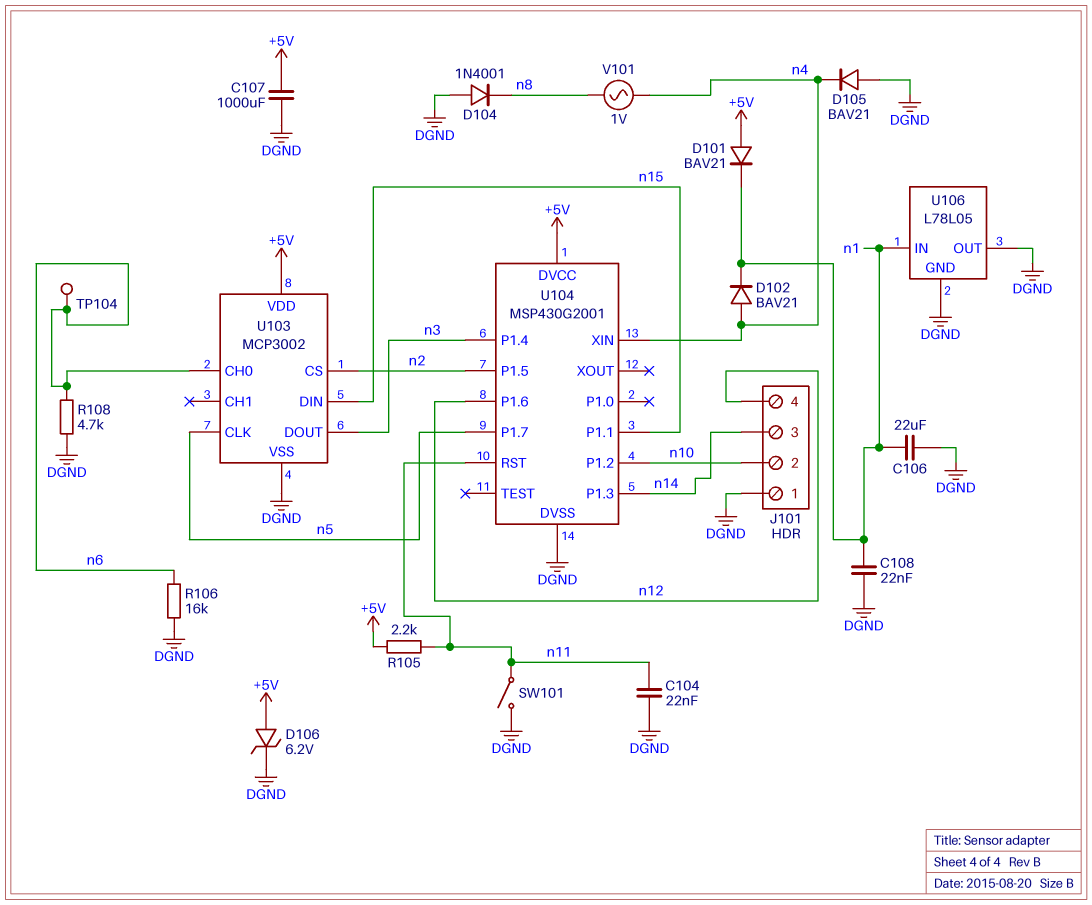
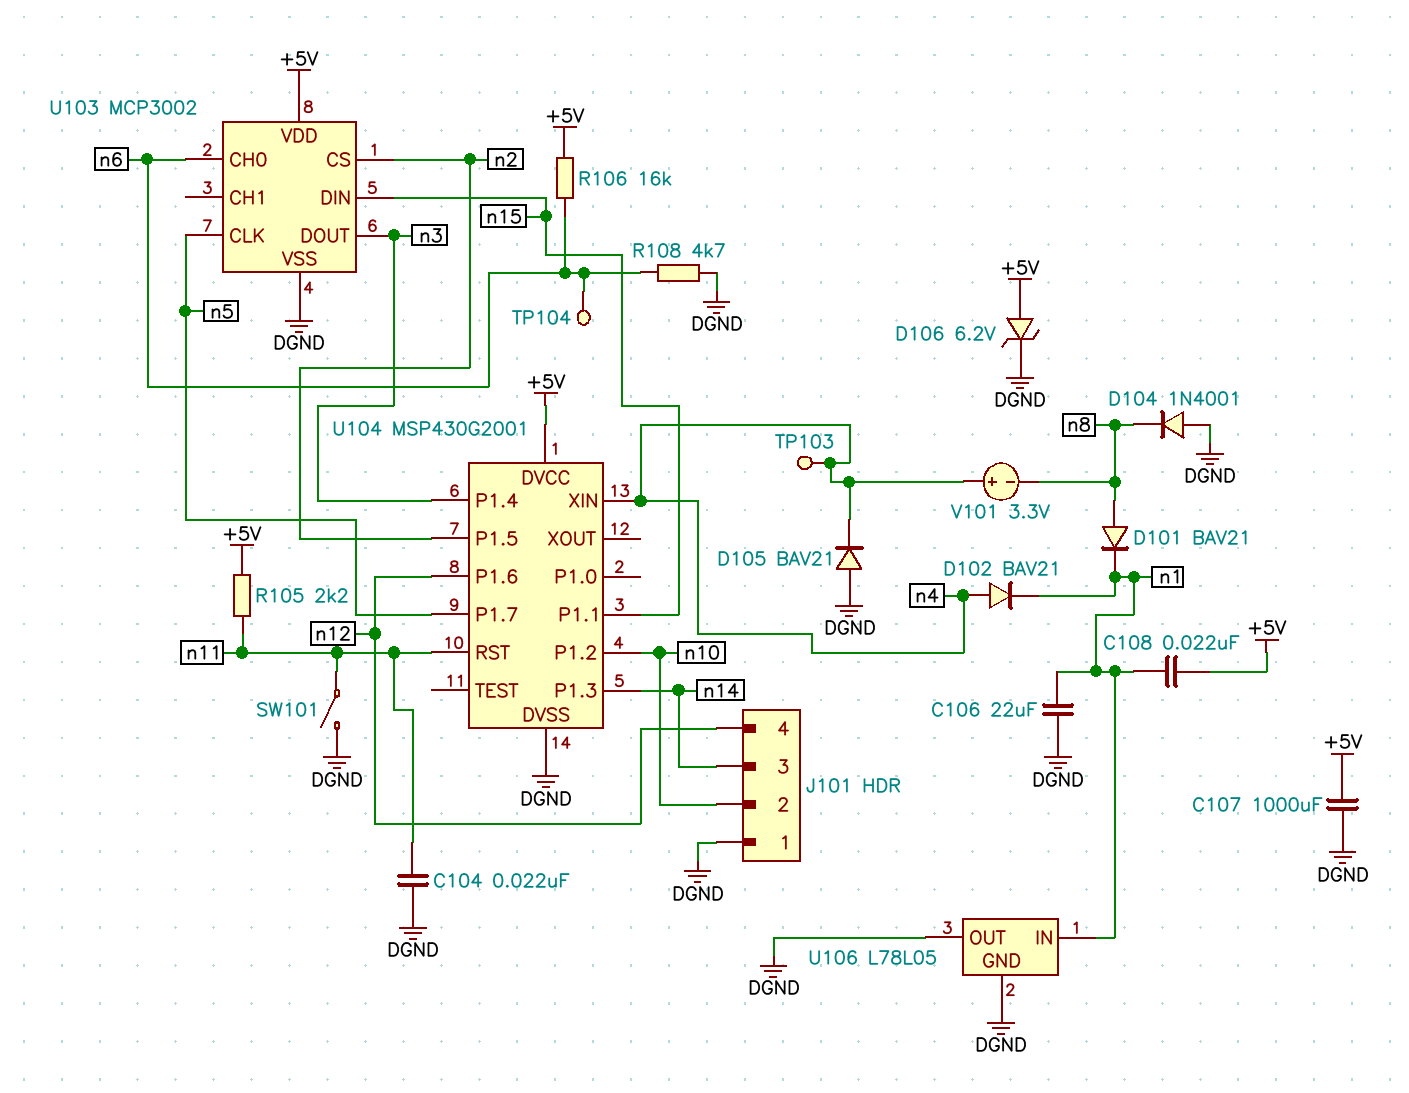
C108: 22nF (DGND, n1) -> 22nF (+5V, n1)
D101: diode BAV21 (A +5V, K n1) -> diode BAV21 (A n8, K n1)
R106: 16k (DGND, n6) -> 16k (+5V, n6)
TP103: none -> test point (n4)
V101: AC 1V (n4, n8) -> 3.3V (plus n4, minus n8)

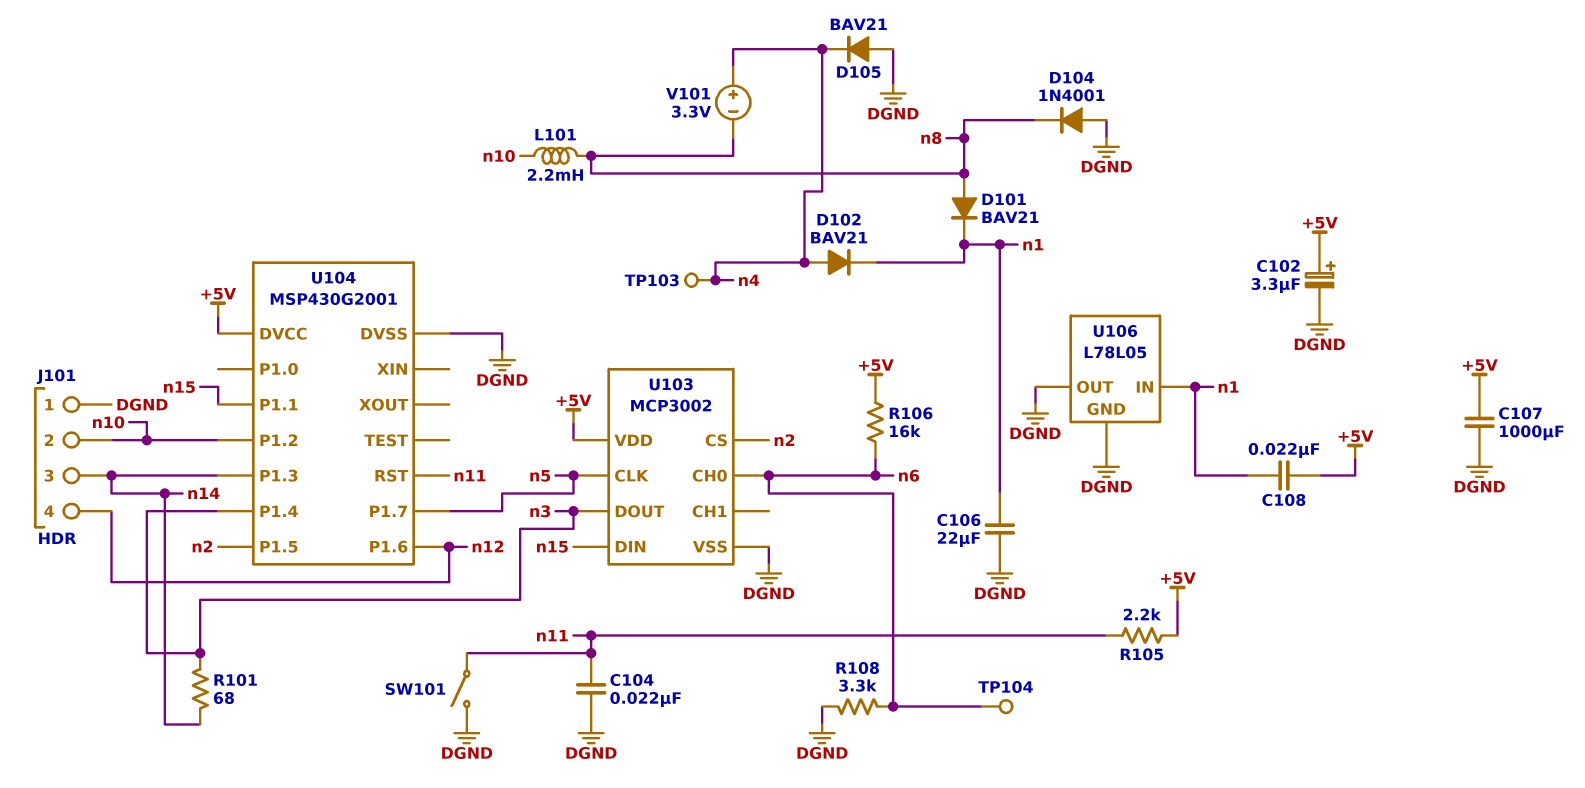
C102: none -> 3.3uF (plus +5V, minus DGND)
D106: zener 6.2V (A +5V, K DGND) -> none
L101: none -> 2.2mH (n8, n10)
R101: none -> 68 (n3, n14)
R108: 4.7k (DGND, n6) -> 3.3k (DGND, n6)
U104 pin XIN: n4 -> none

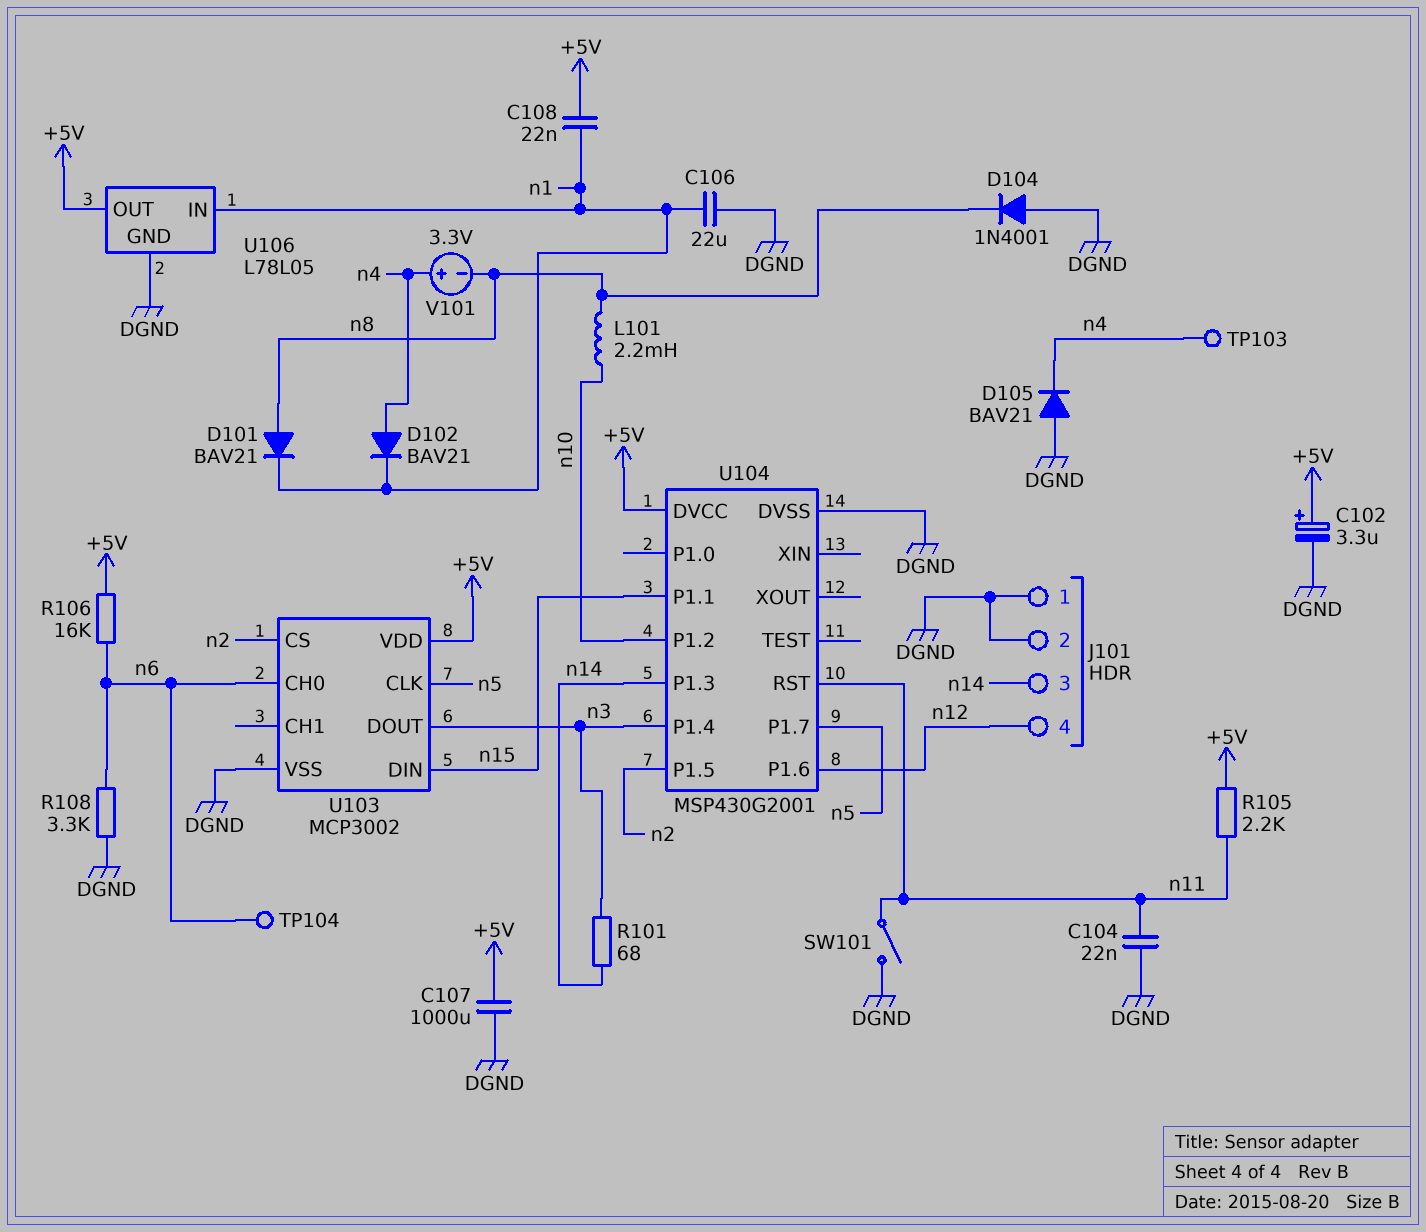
J101 pin 2: n10 -> DGND
U106 pin OUT: DGND -> +5V

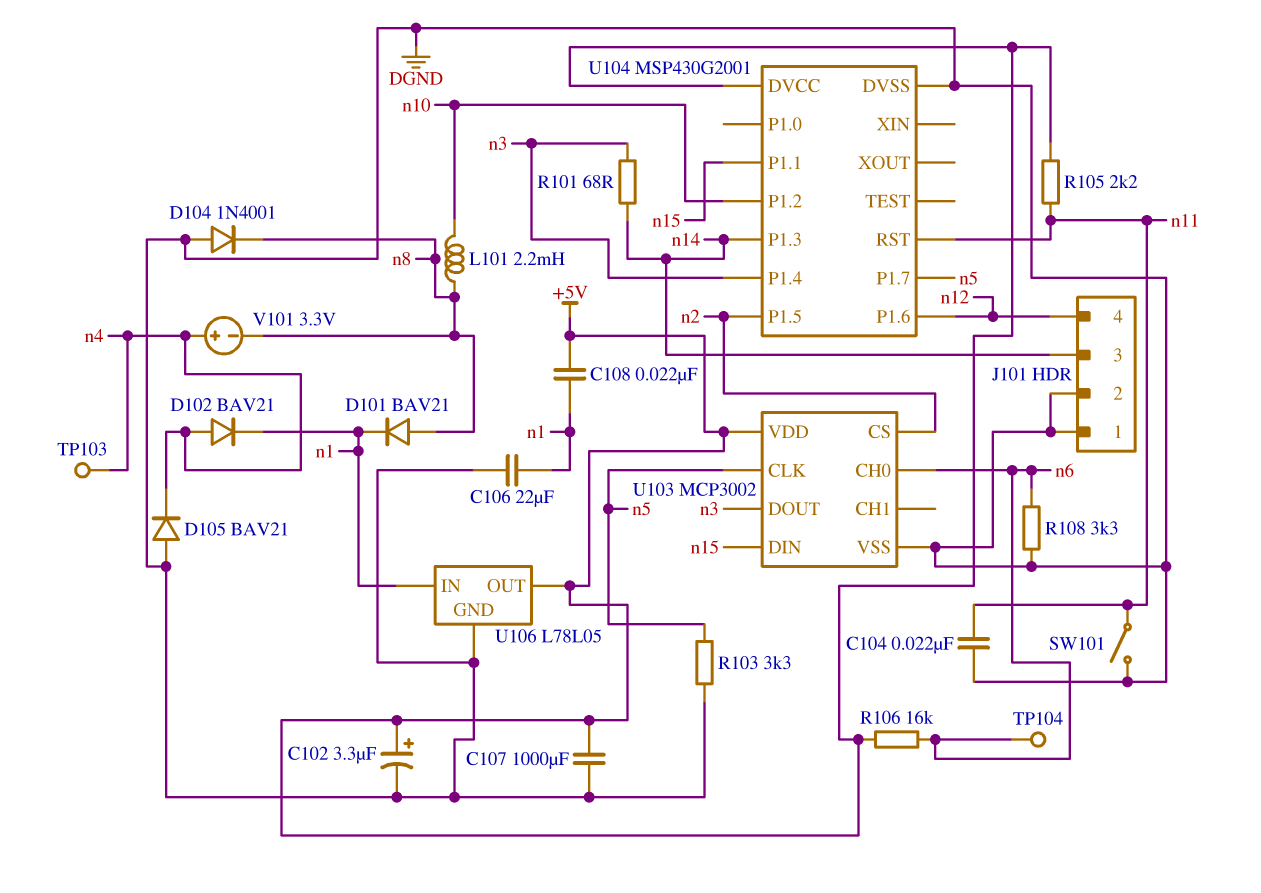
R103: none -> 3.3k (DGND, n5)

